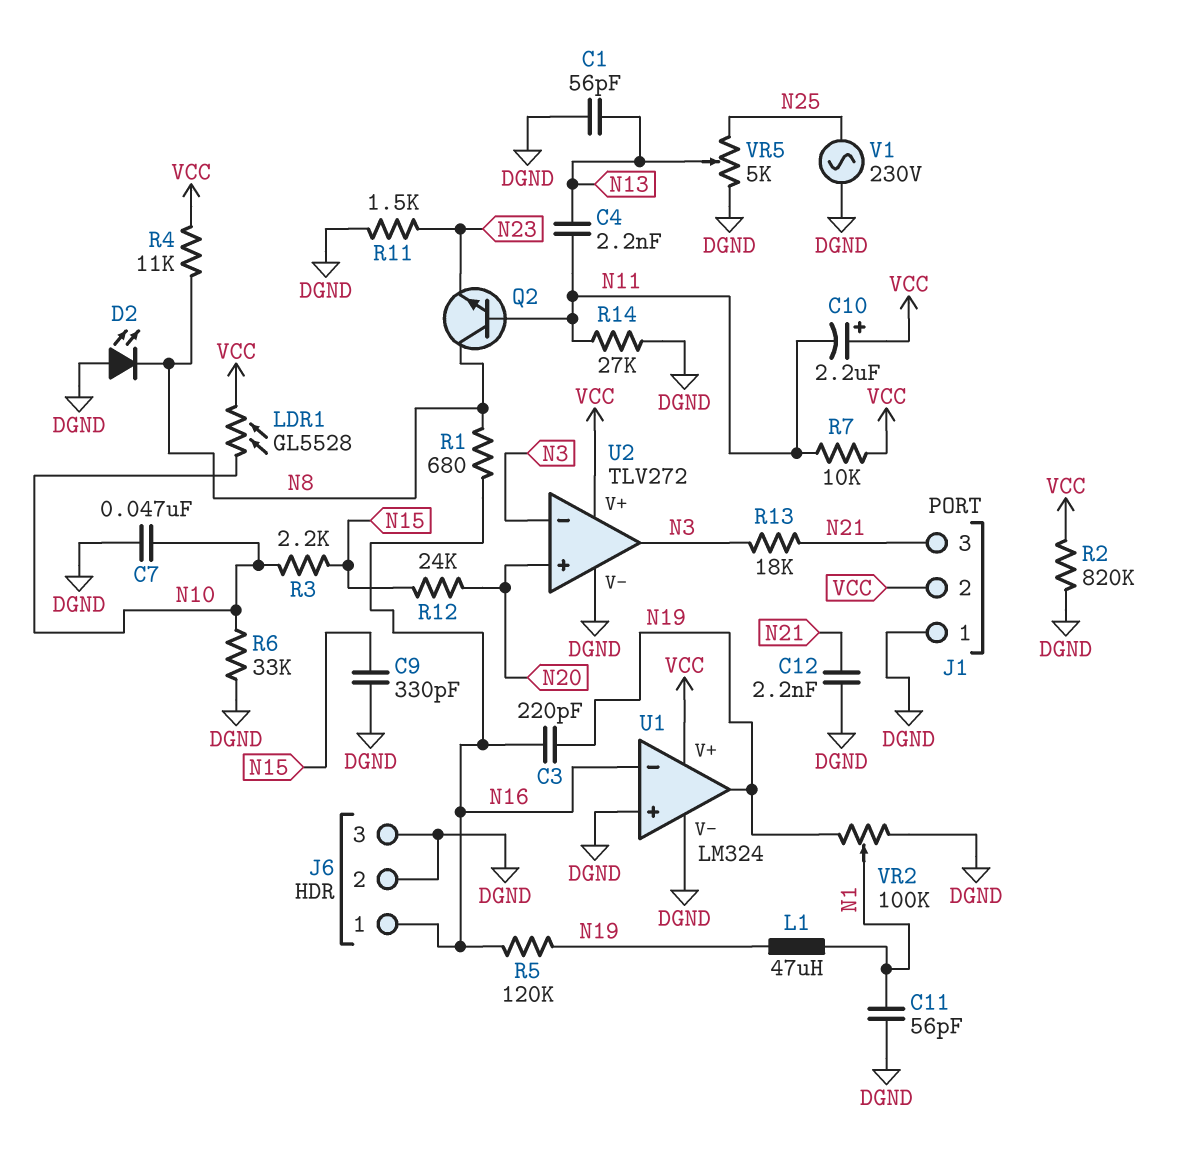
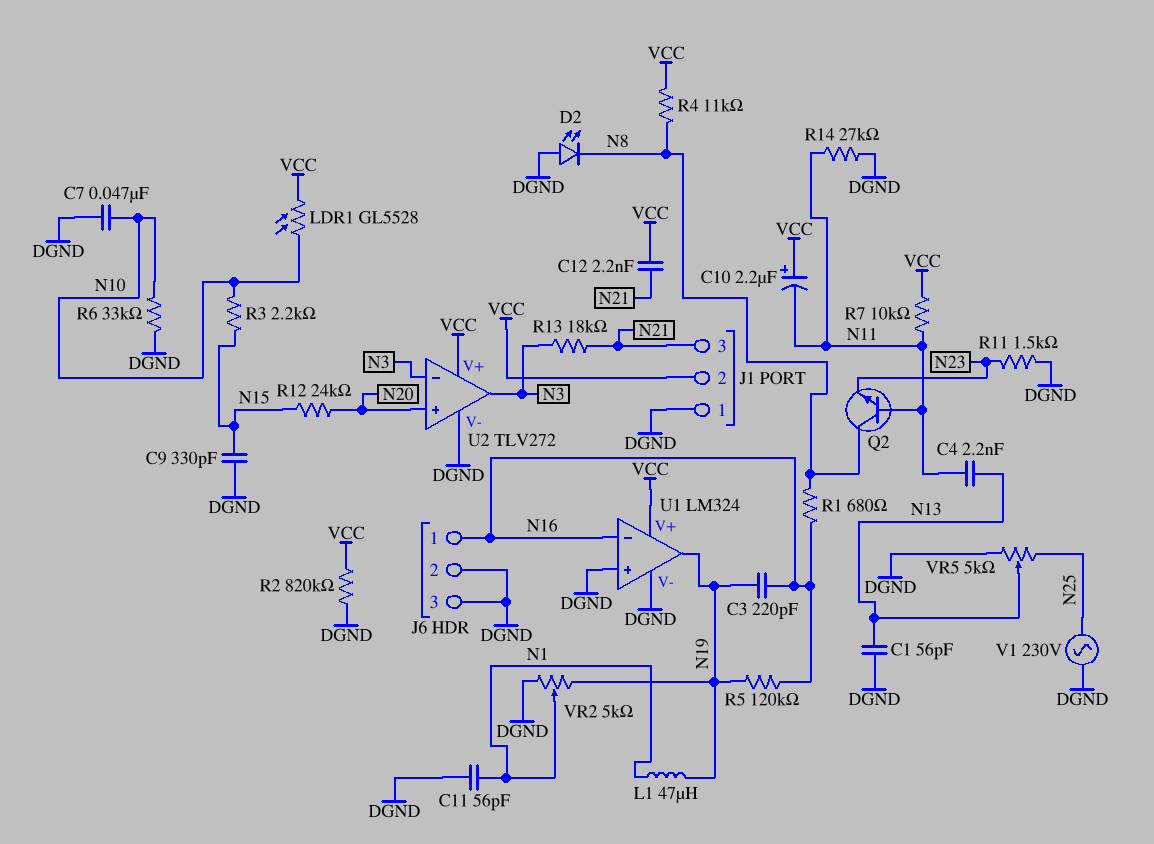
C12: 2.2nF (DGND, N21) -> 2.2nF (N21, VCC)
VR2: 100k (DGND, N19, wiper N1) -> 5k (DGND, N19, wiper N1)

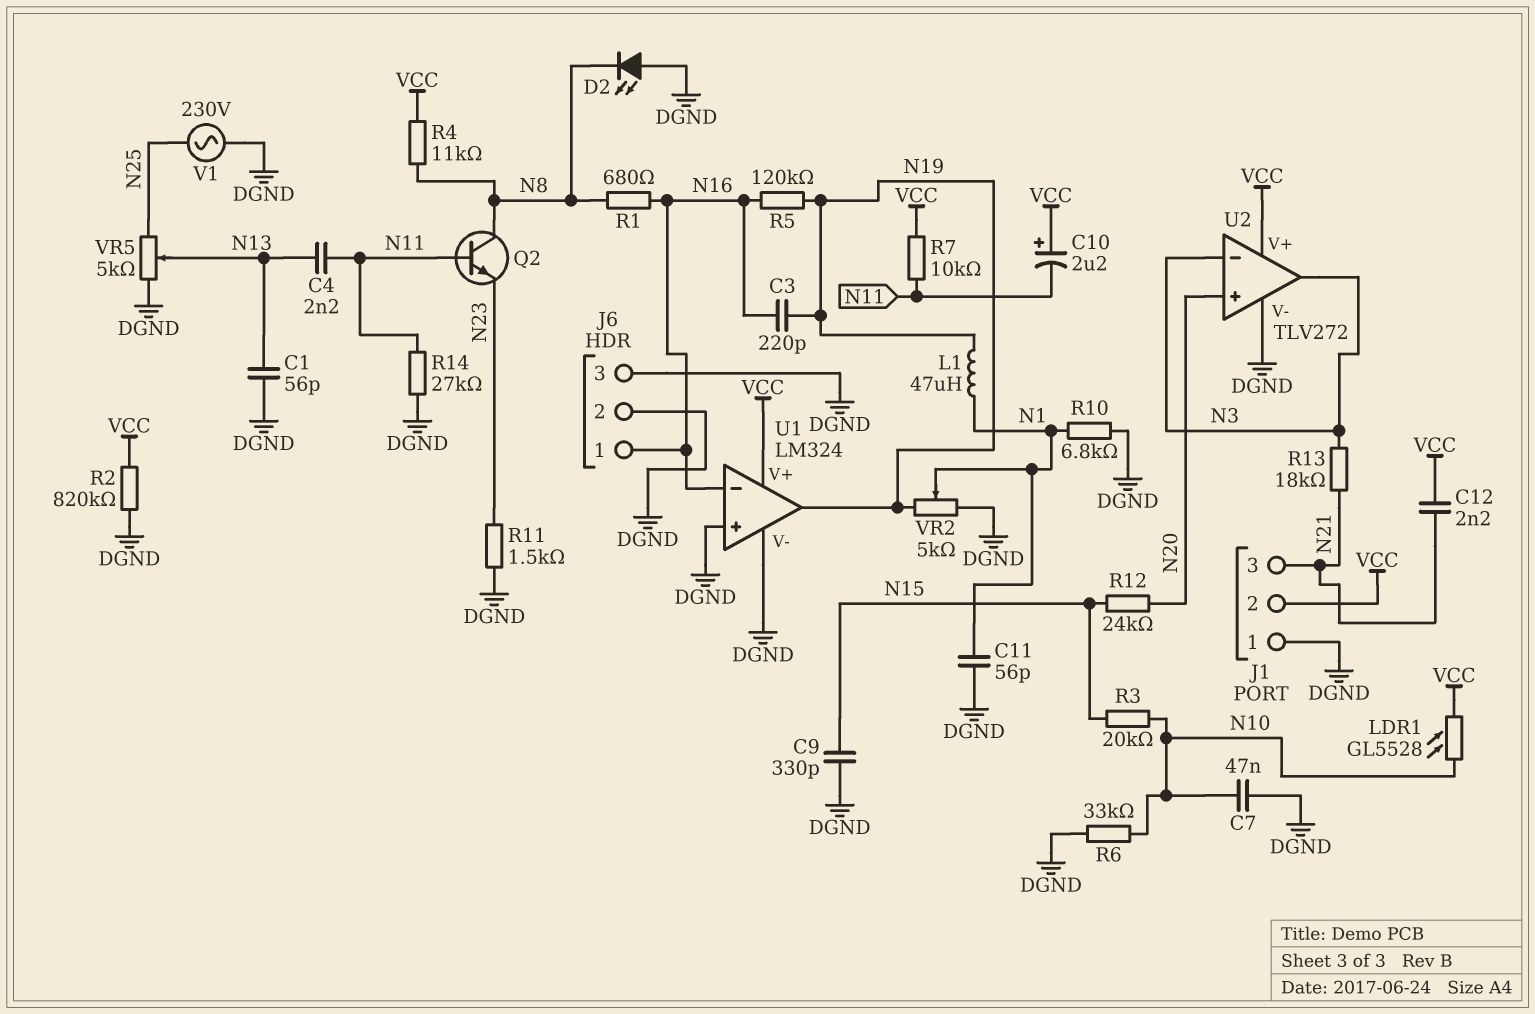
R3: 2.2k (N10, N15) -> 20k (N10, N15)
R10: none -> 6.8k (DGND, N1)

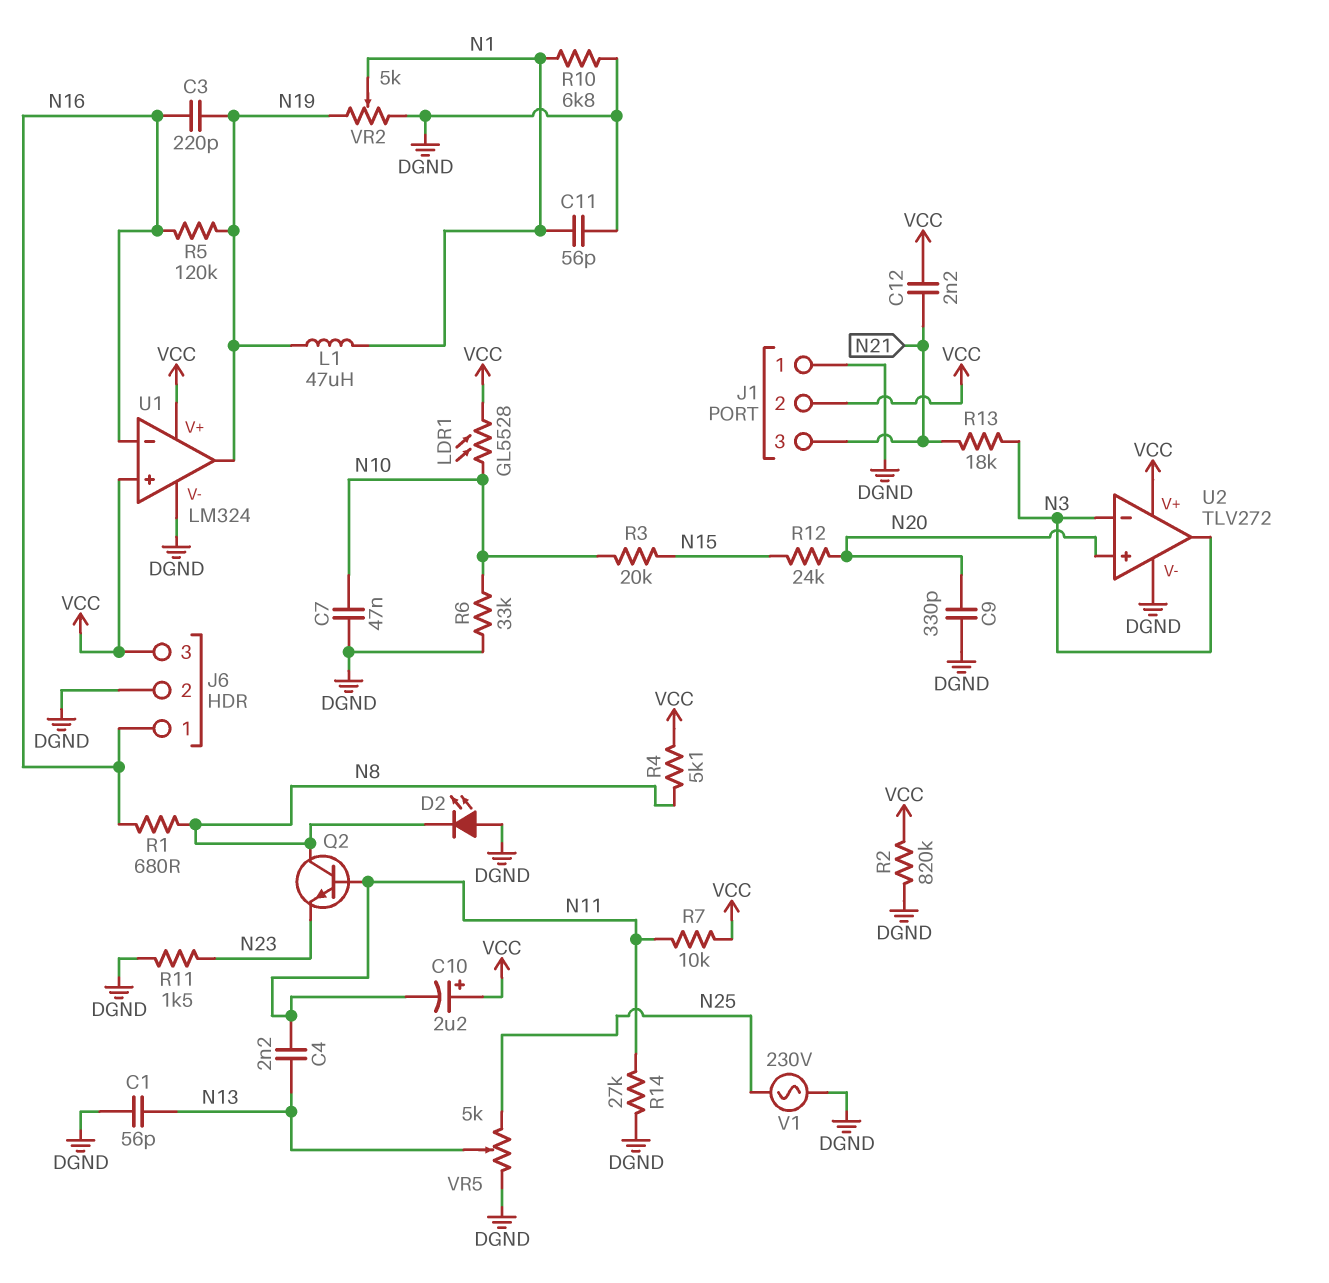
C9: 330pF (DGND, N15) -> 330pF (DGND, N20)
J6 pin 3: DGND -> VCC
R4: 11k (N8, VCC) -> 5.1k (N8, VCC)
U1 pin in+: DGND -> VCC

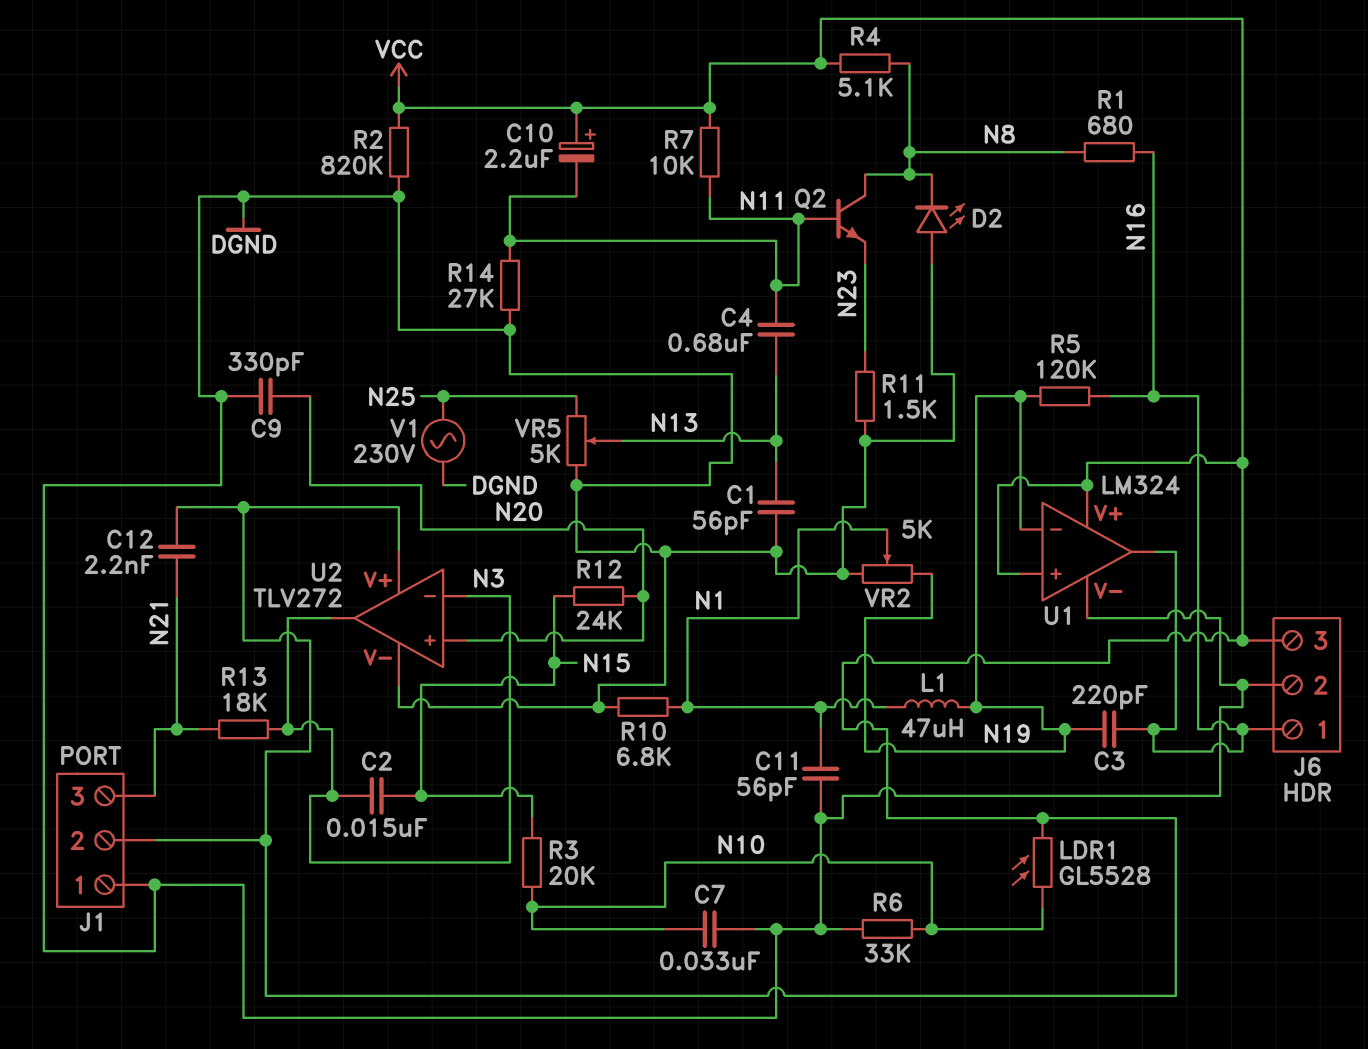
C2: none -> 15nF (N3, N15)
C4: 2.2nF (N11, N13) -> 680nF (N11, N13)
C7: 47nF (DGND, N10) -> 33nF (DGND, N10)
U1 pin in-: N16 -> N19
U1 pin out: N19 -> N16

